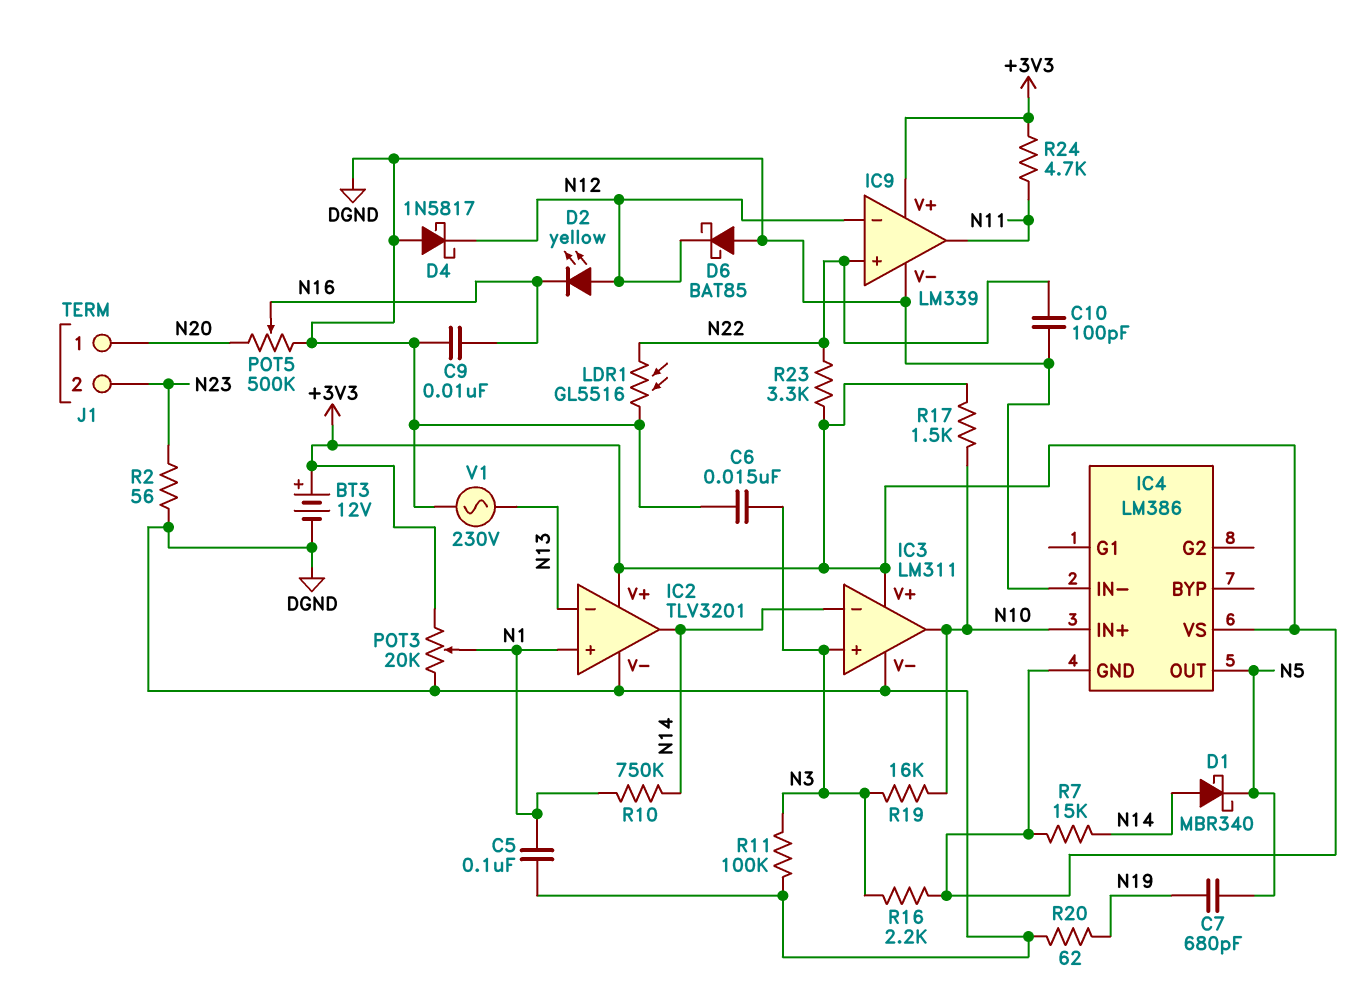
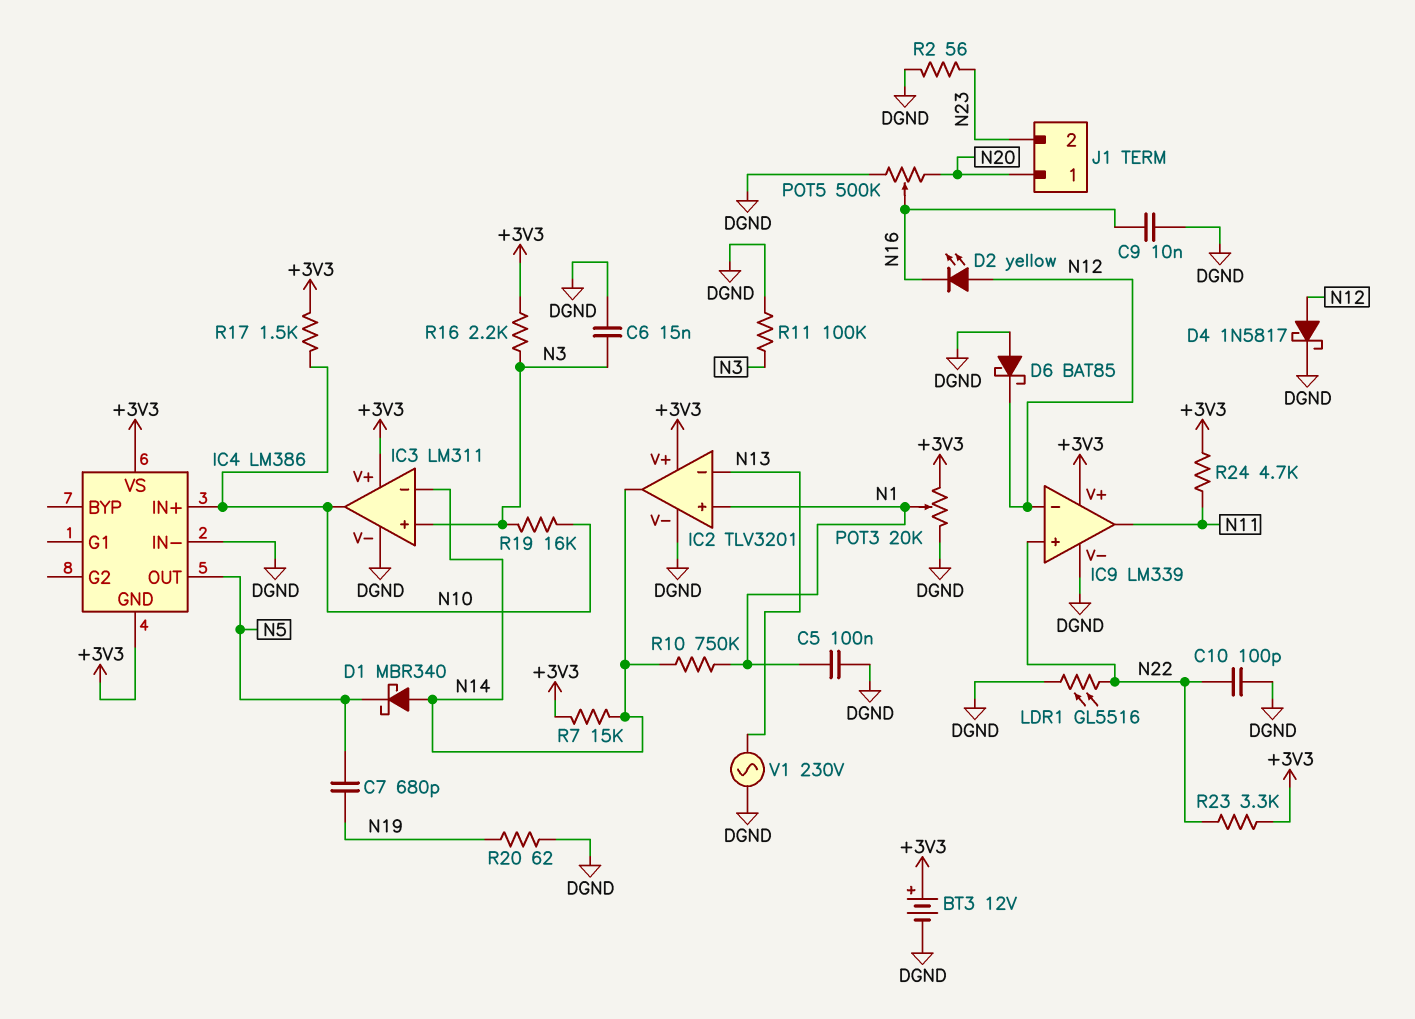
D4: schottky 1N5817 (A DGND, K N12) -> schottky 1N5817 (A N12, K DGND)

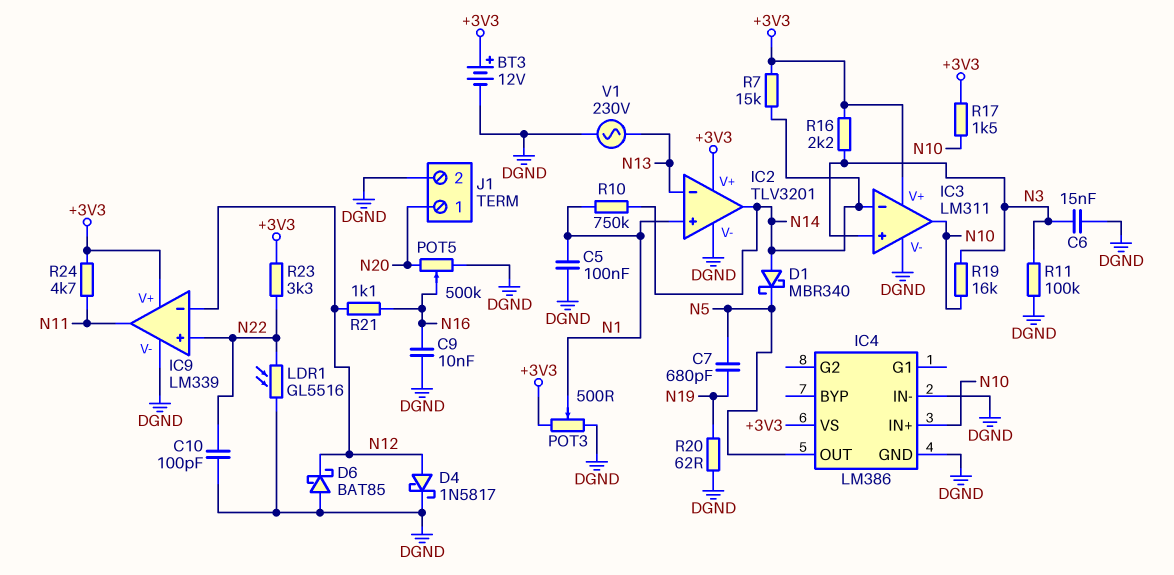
D2: LED yellow (A N12, K N16) -> none
IC4 pin GND: +3V3 -> DGND
J1 pin 2: N23 -> DGND
POT3: 20k (+3V3, DGND, wiper N1) -> 500 (+3V3, DGND, wiper N1)
R2: 56 (DGND, N23) -> none
R21: none -> 1.1k (N12, N16)

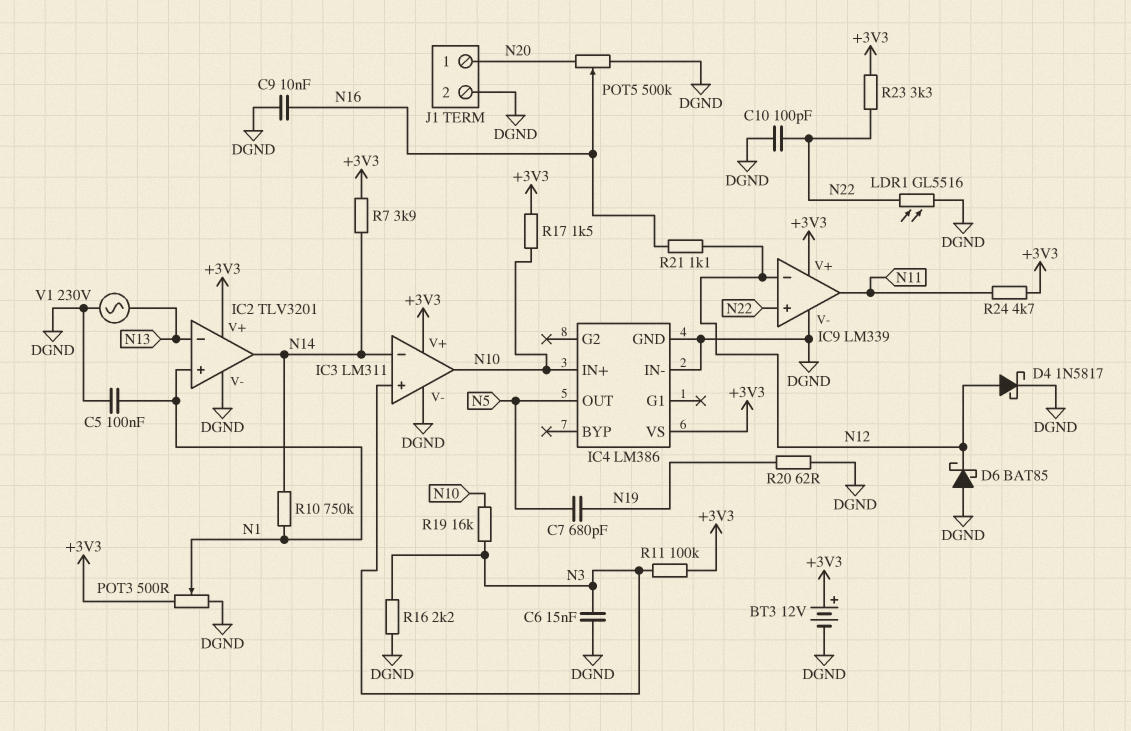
D1: schottky MBR340 (A N14, K N5) -> none
R7: 15k (+3V3, N14) -> 3.9k (+3V3, N14)
R11: 100k (DGND, N3) -> 100k (+3V3, N3)
R16: 2.2k (+3V3, N3) -> 2.2k (DGND, N3)

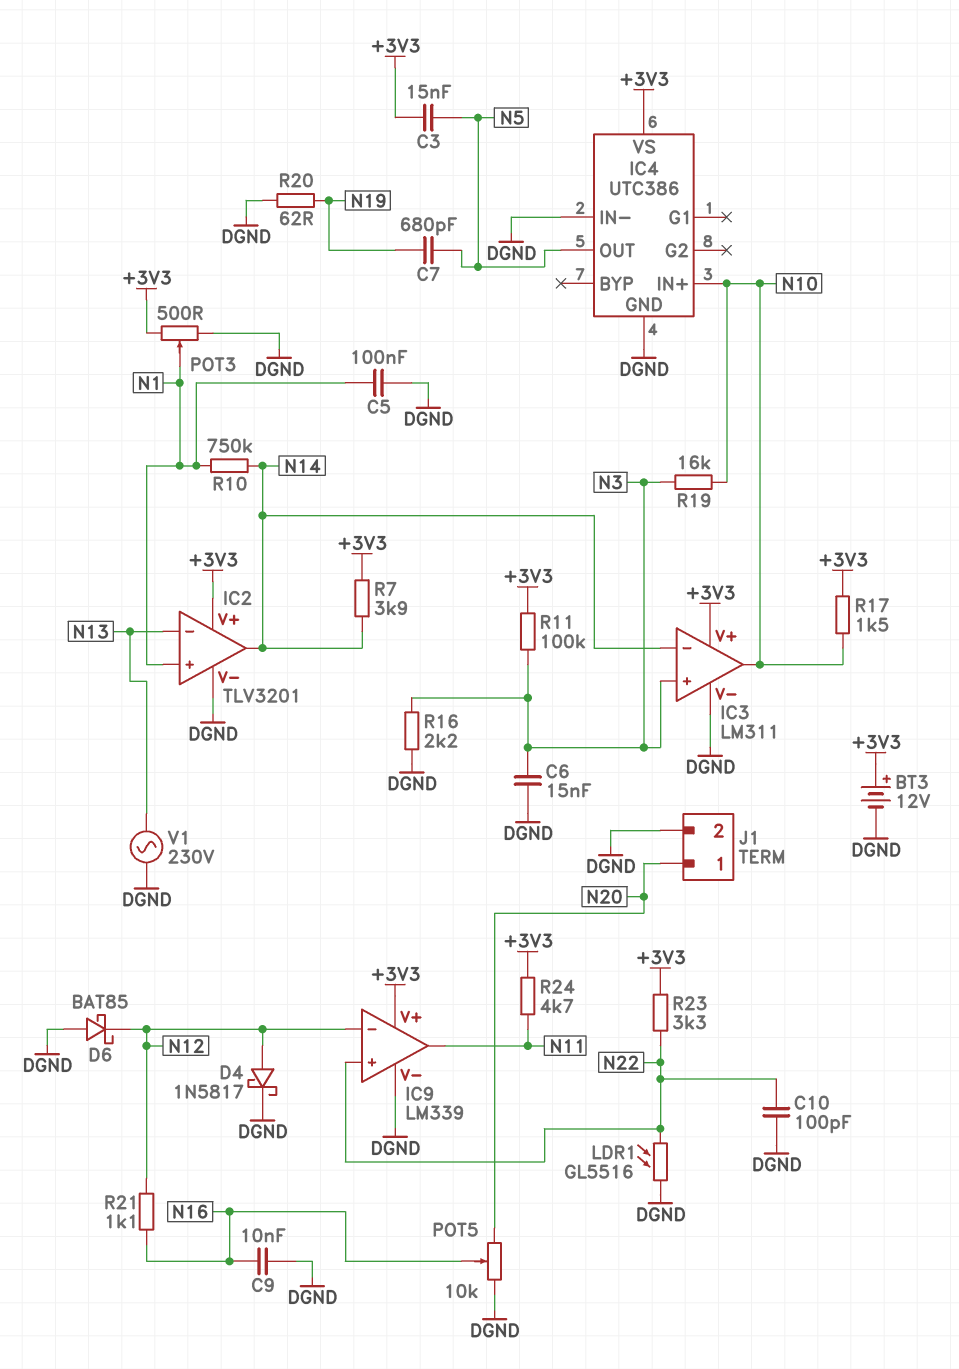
C3: none -> 15nF (+3V3, N5)
IC4: LM386 -> UTC386
POT5: 500k (DGND, N20, wiper N16) -> 10k (DGND, N20, wiper N16)

